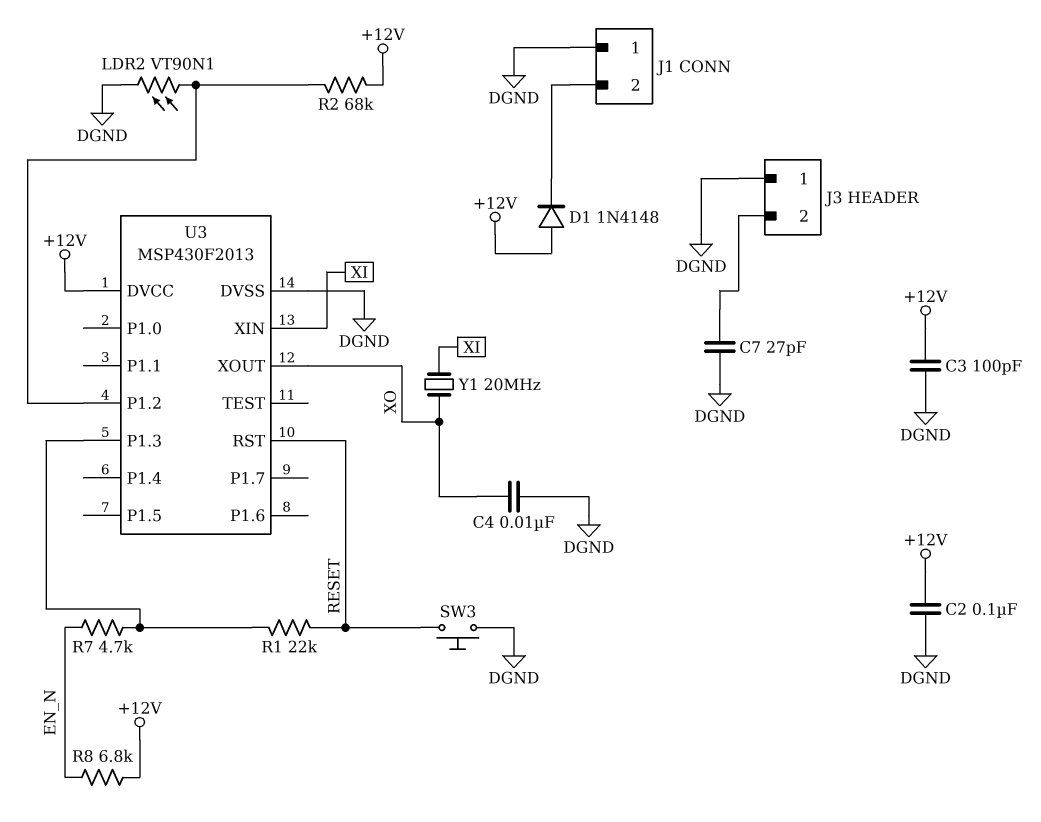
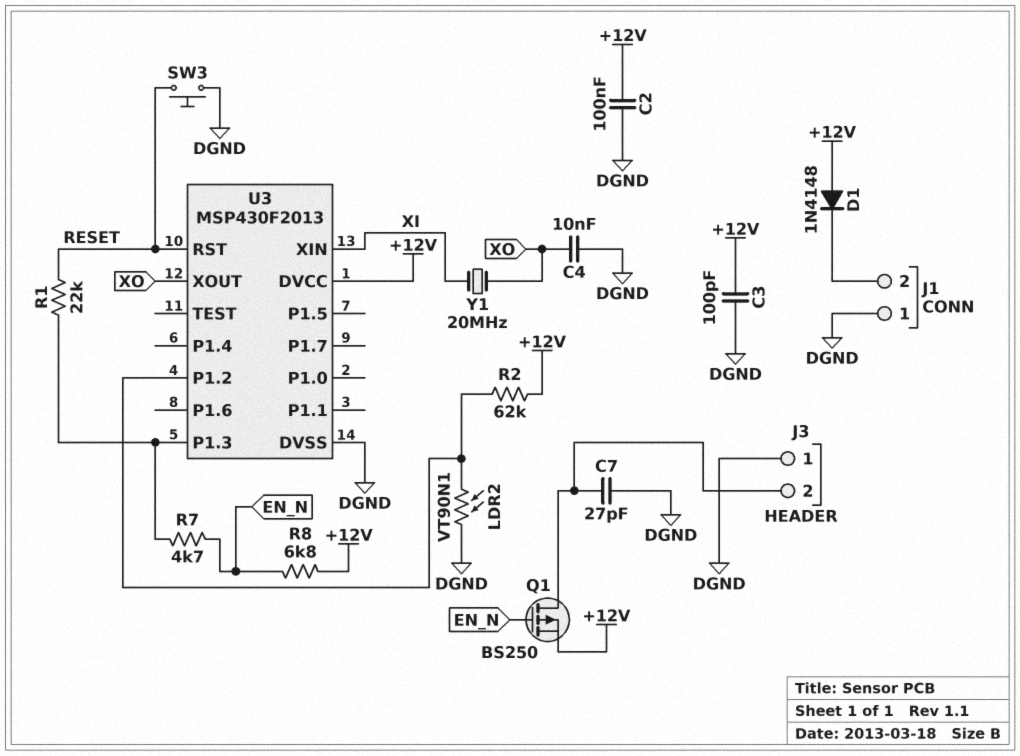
Q1: none -> PMOS BS250 (G EN_N, D J3/2, S +12V)
R2: 68k (+12V, U3/P1.2) -> 62k (+12V, U3/P1.2)

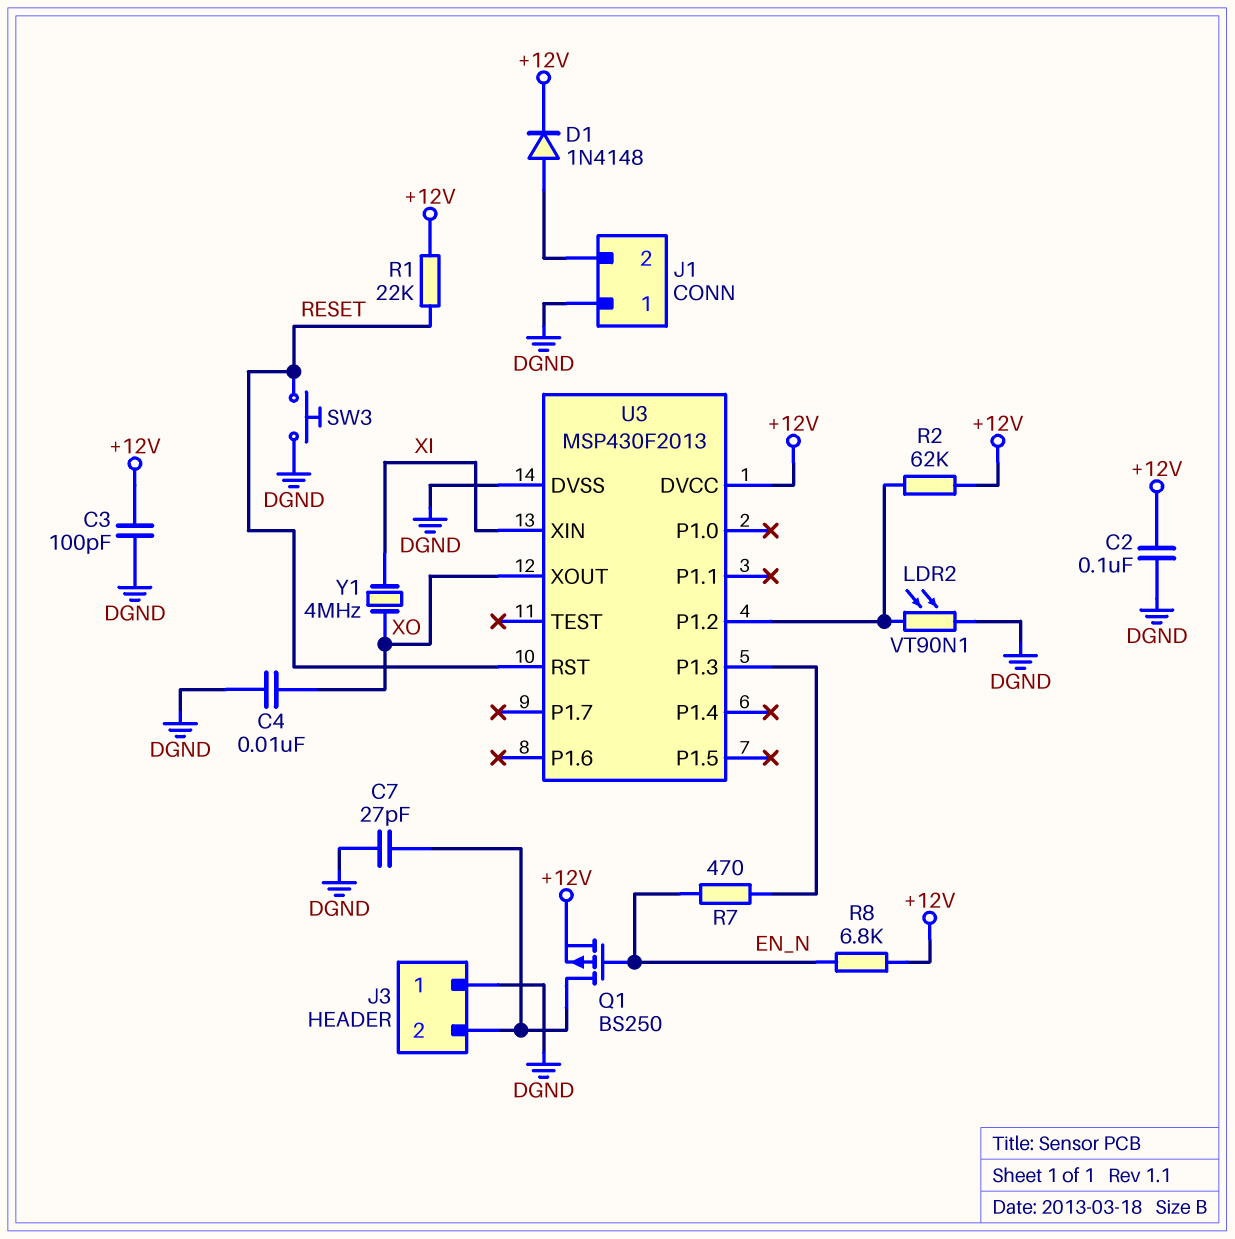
D1: diode 1N4148 (A +12V, K J1/2) -> diode 1N4148 (A J1/2, K +12V)
R1: 22k (RESET, U3/P1.3) -> 22k (+12V, RESET)
R7: 4.7k (EN_N, U3/P1.3) -> 470 (EN_N, U3/P1.3)
Y1: 20MHz (XI, XO) -> 4MHz (XI, XO)

